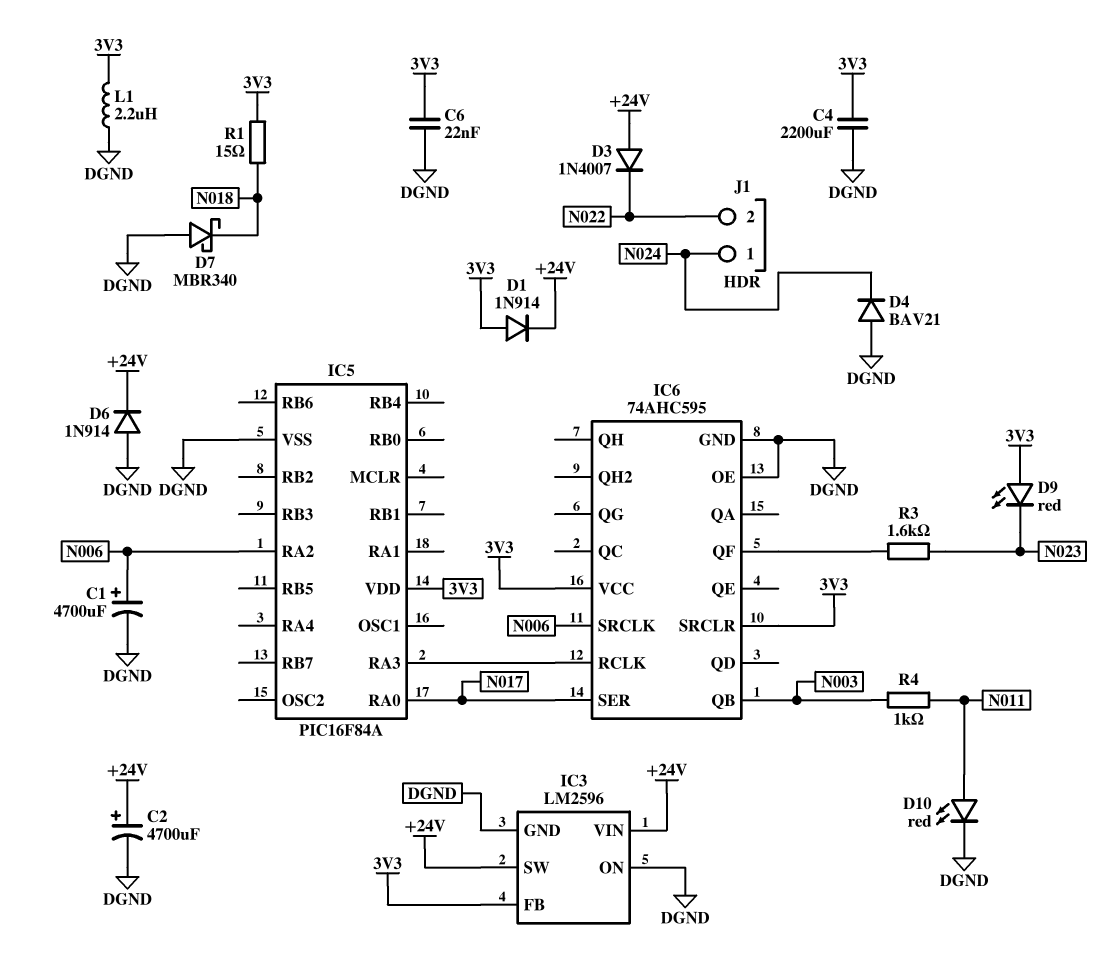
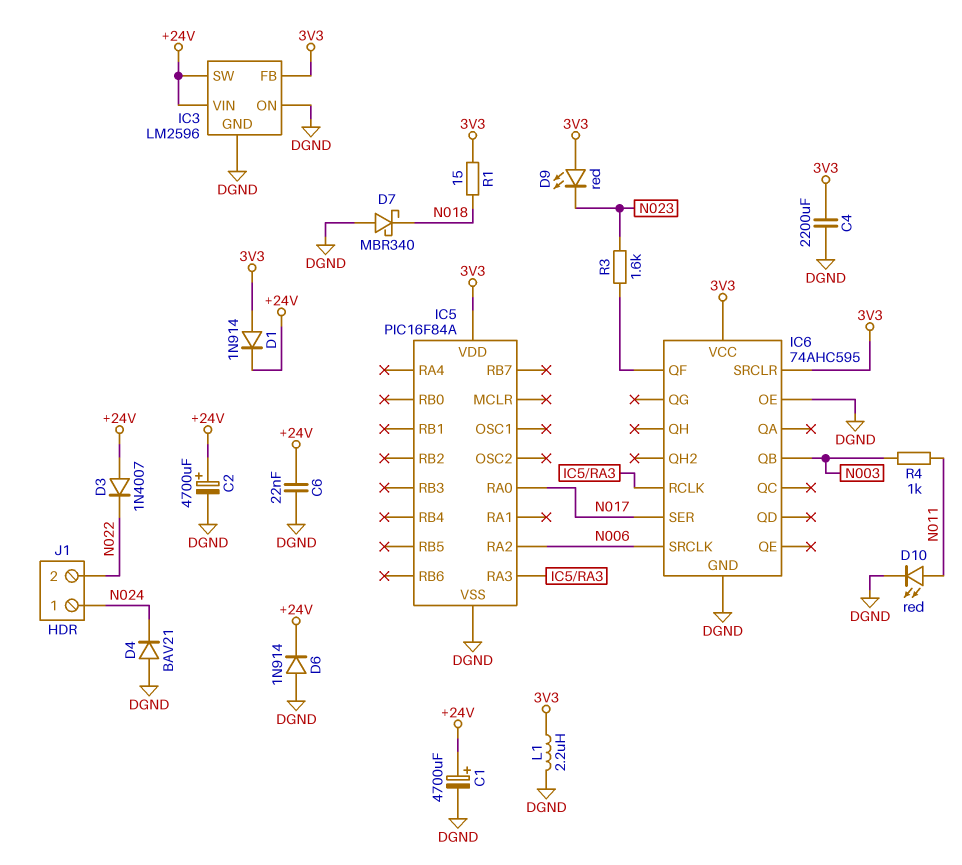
C1: 4700uF (plus N006, minus DGND) -> 4700uF (plus +24V, minus DGND)
C6: 22nF (3V3, DGND) -> 22nF (+24V, DGND)

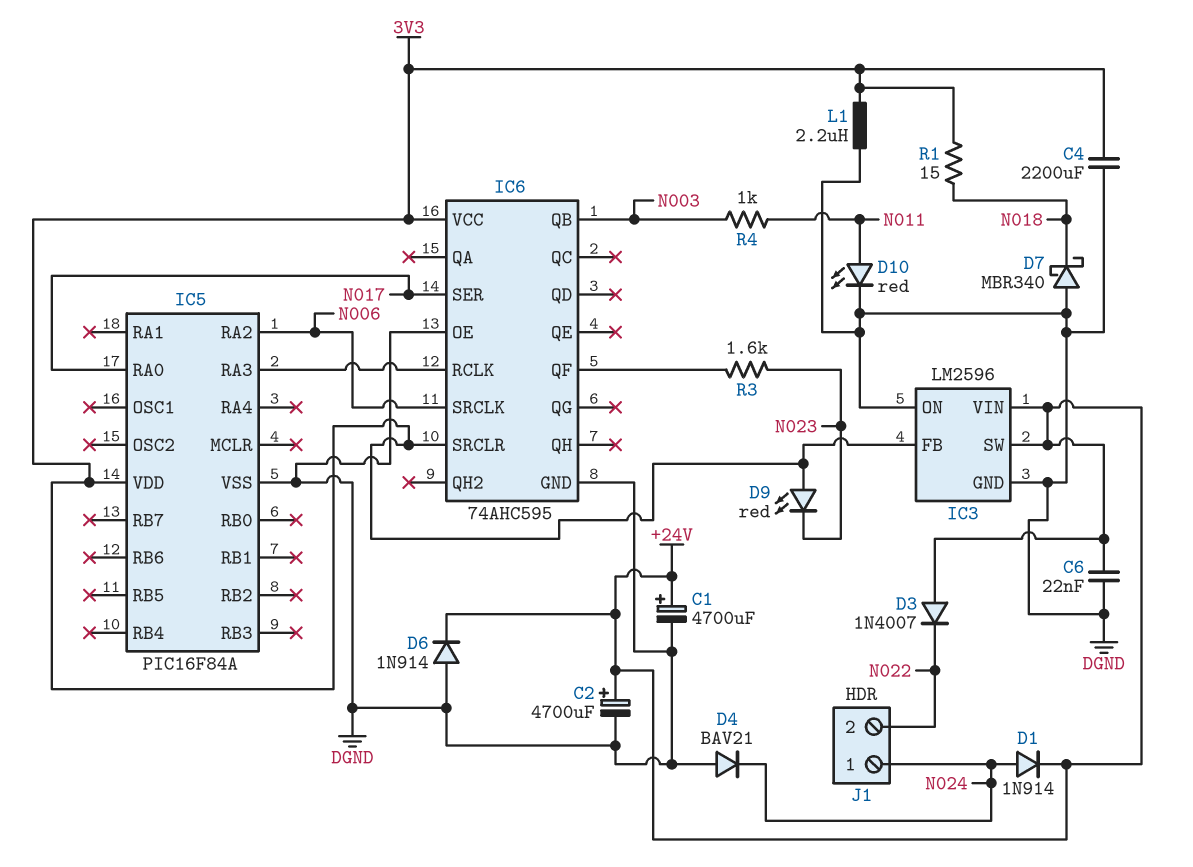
D1: diode 1N914 (A 3V3, K +24V) -> diode 1N914 (A N024, K +24V)

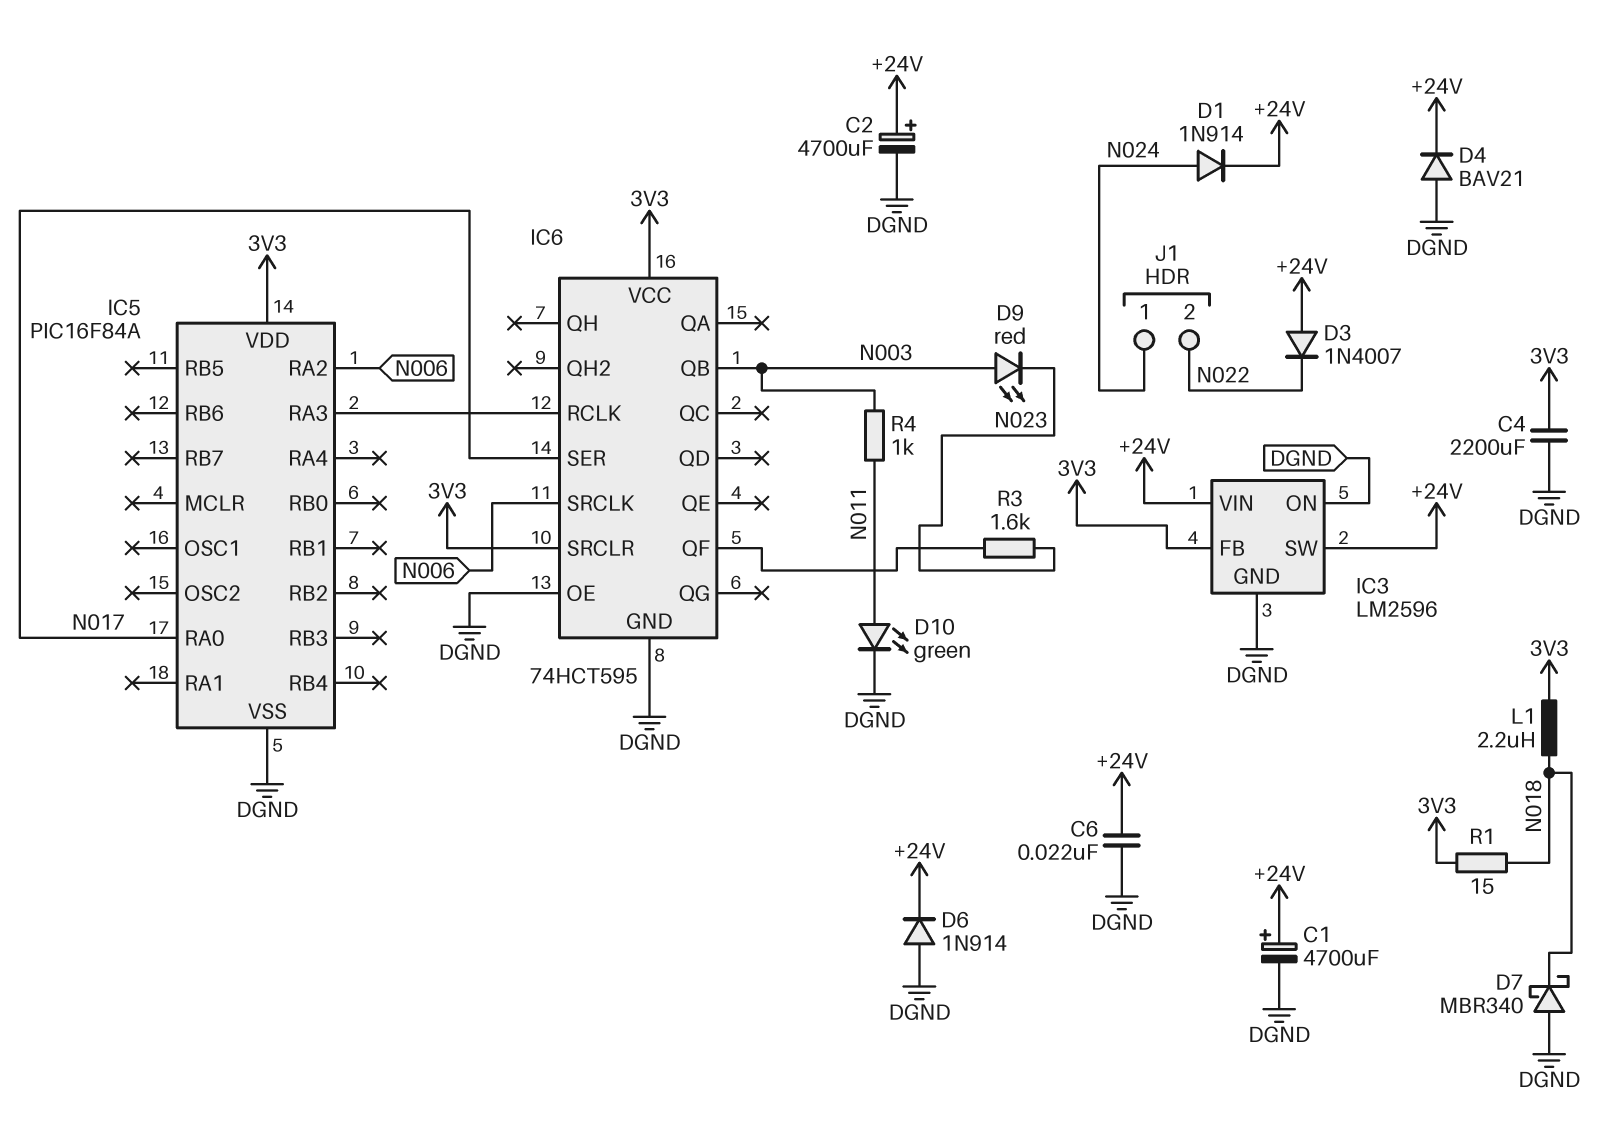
D4: diode BAV21 (A DGND, K N024) -> diode BAV21 (A DGND, K +24V)
D9: LED red (A 3V3, K N023) -> LED red (A N003, K N023)
D10: LED red (A N011, K DGND) -> LED green (A N011, K DGND)
IC6: 74AHC595 -> 74HCT595
L1: 2.2uH (3V3, DGND) -> 2.2uH (3V3, N018)

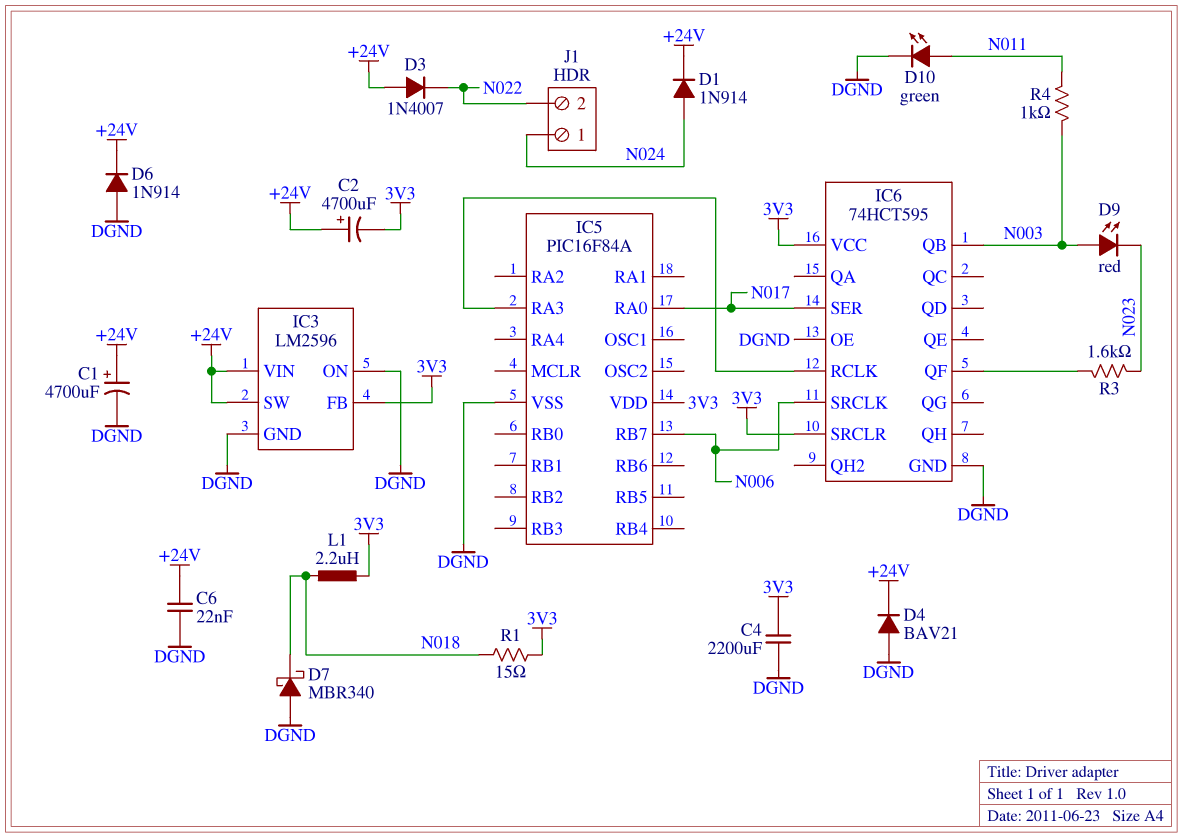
C2: 4700uF (plus +24V, minus DGND) -> 4700uF (plus +24V, minus 3V3)
IC5 pin RA2: N006 -> none
IC5 pin RB7: none -> N006

